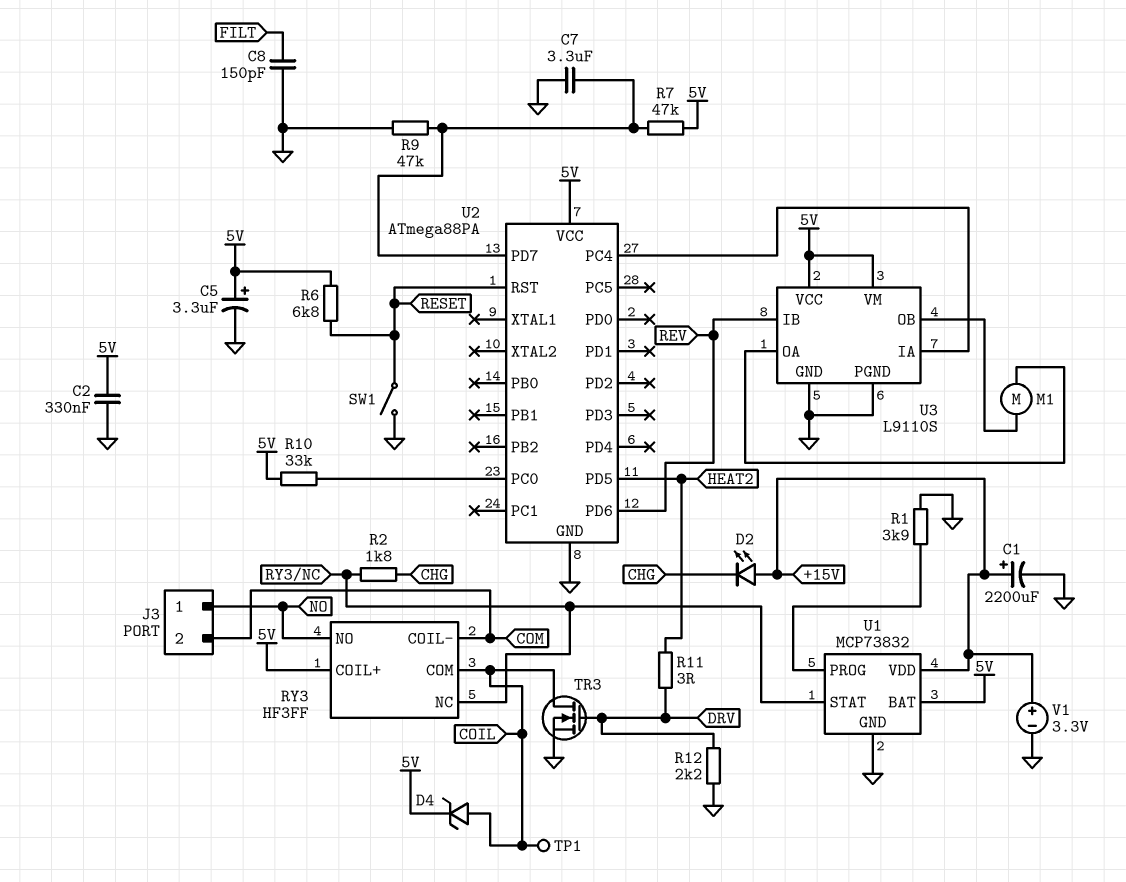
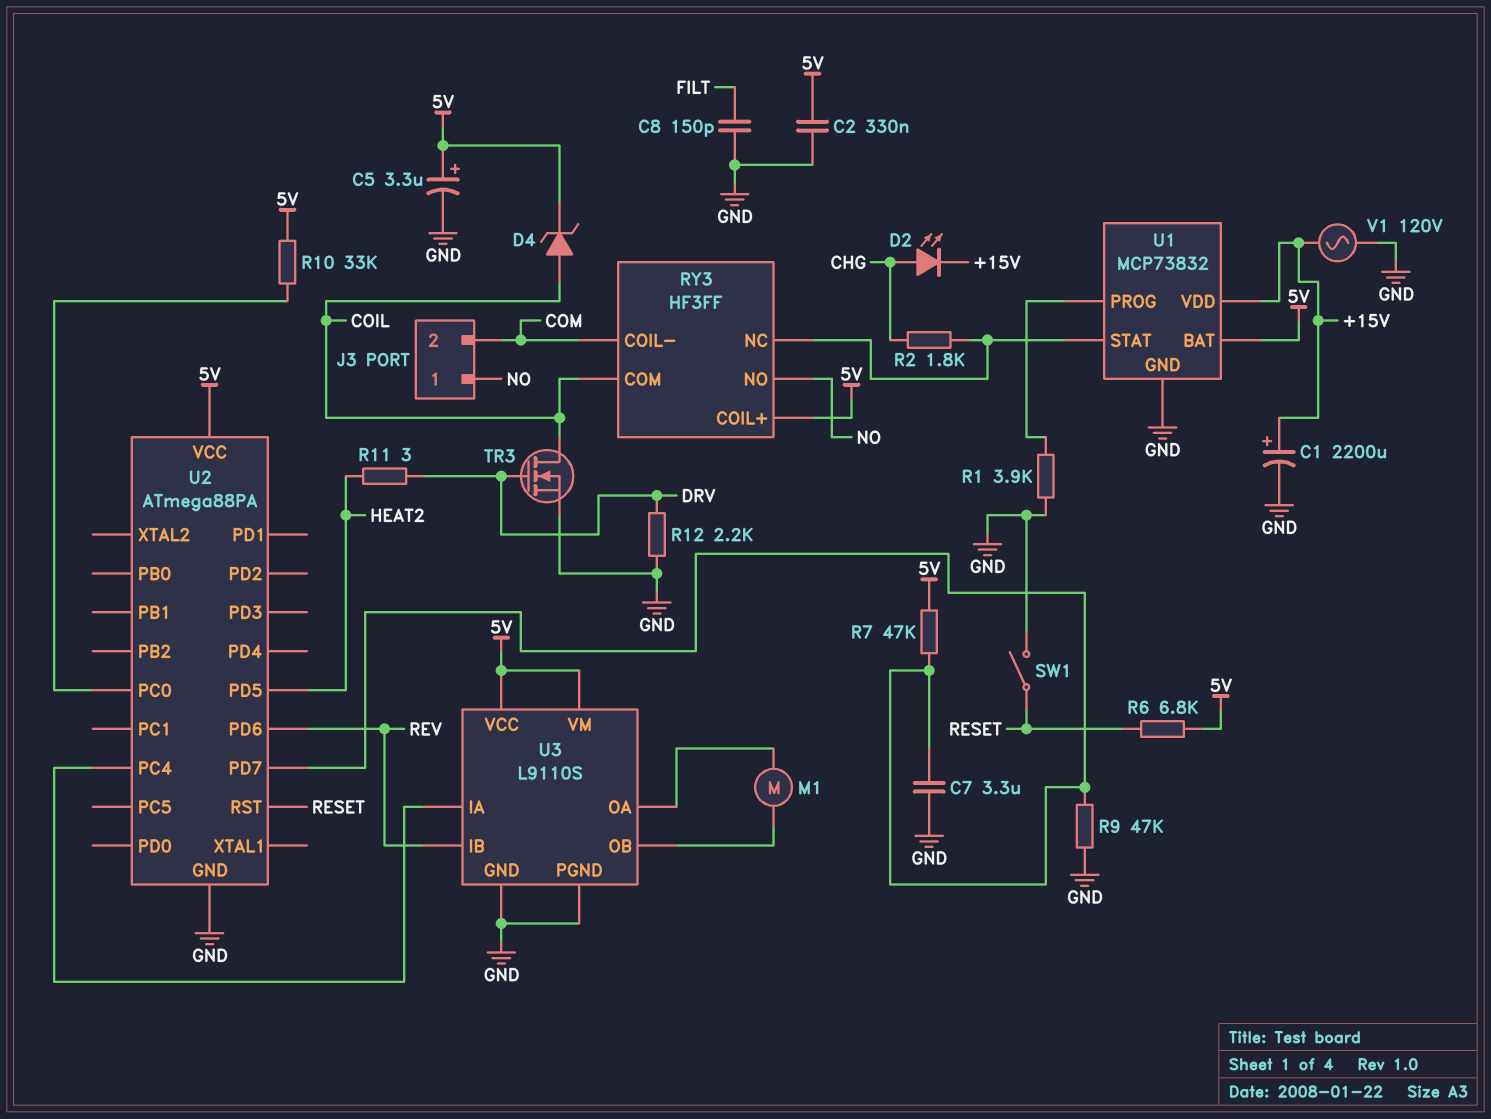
D2: LED (A +15V, K CHG) -> LED (A CHG, K +15V)
TP1: test point (COIL) -> none
V1: 3.3V (plus +15V, minus GND) -> AC 120V (+15V, GND)

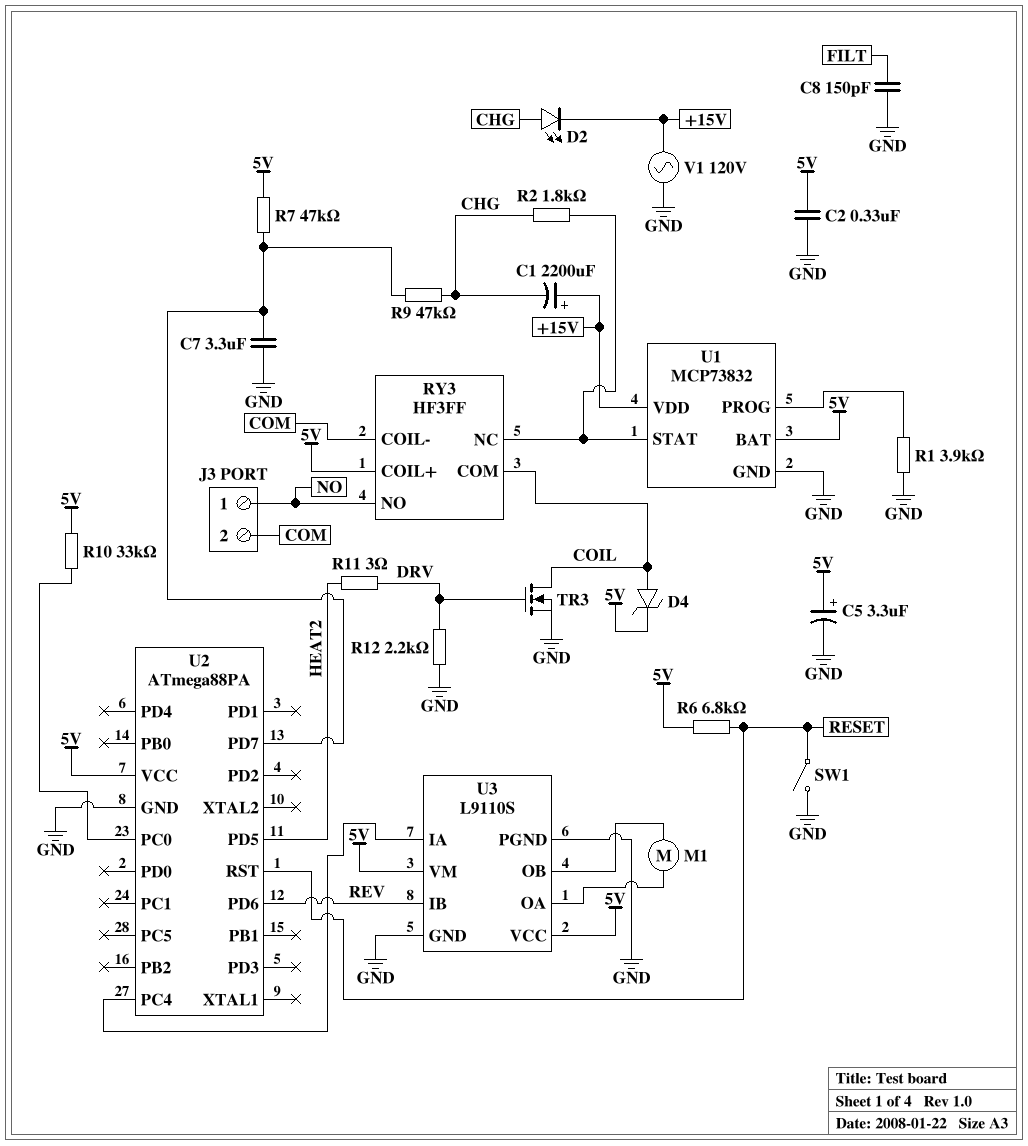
C1: 2200uF (plus +15V, minus GND) -> 2200uF (plus +15V, minus CHG)
R9: 47k (GND, U2/PD7) -> 47k (CHG, U2/PD7)

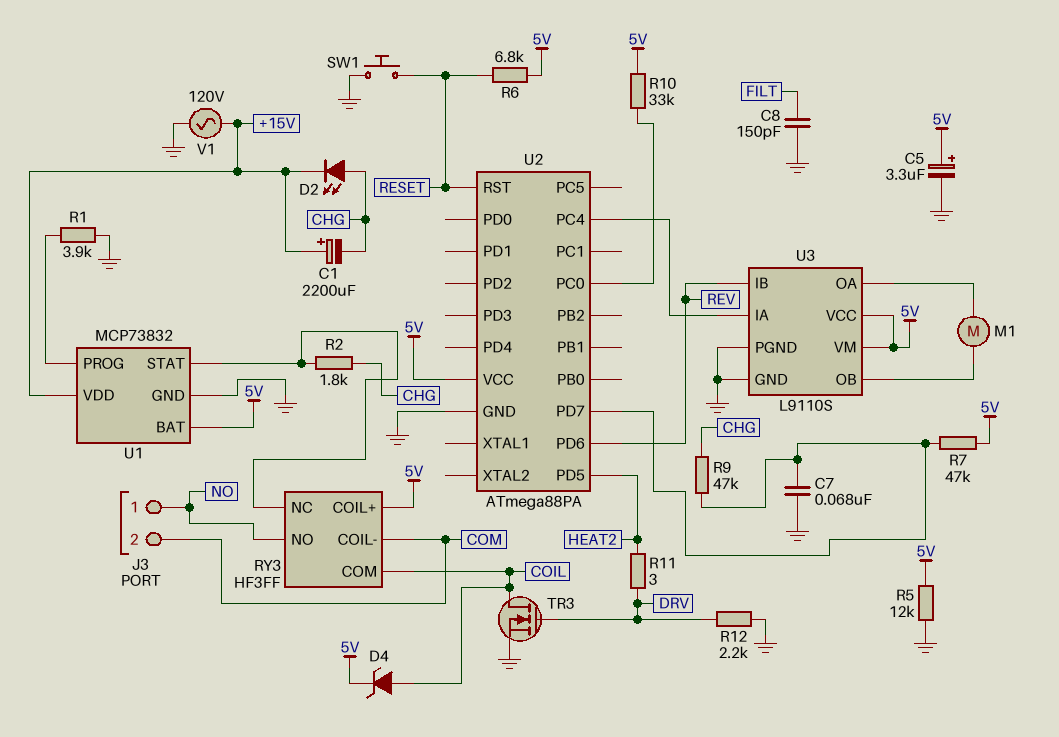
C2: 330nF (5V, GND) -> none
C7: 3.3uF (GND, U2/PD7) -> 68nF (GND, U2/PD7)
R5: none -> 12k (5V, GND)
SW1: switch (GND, RESET) -> button (GND, RESET)

